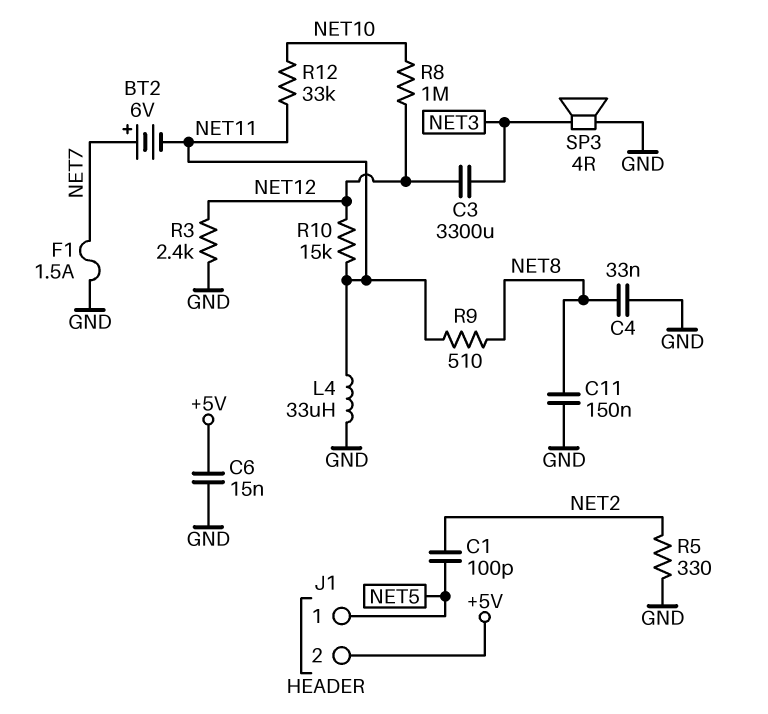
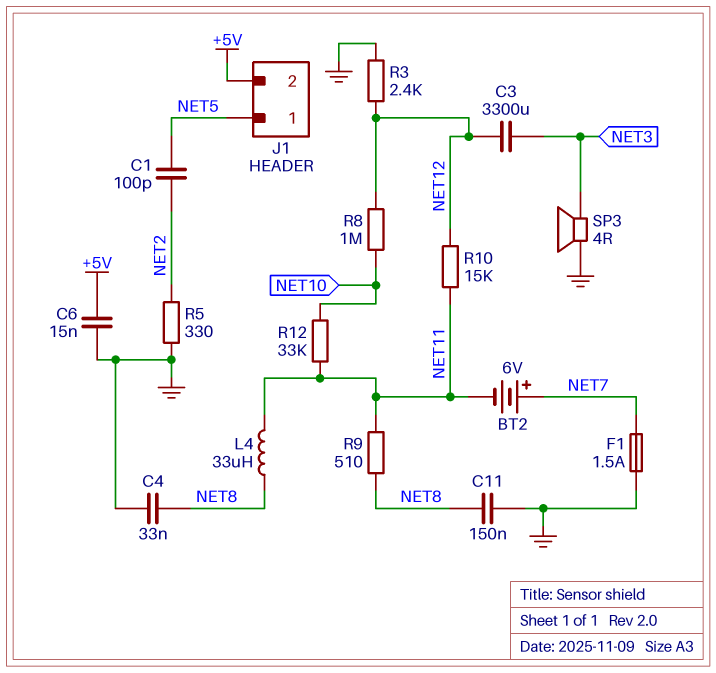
L4: 33uH (GND, NET11) -> 33uH (NET8, NET11)

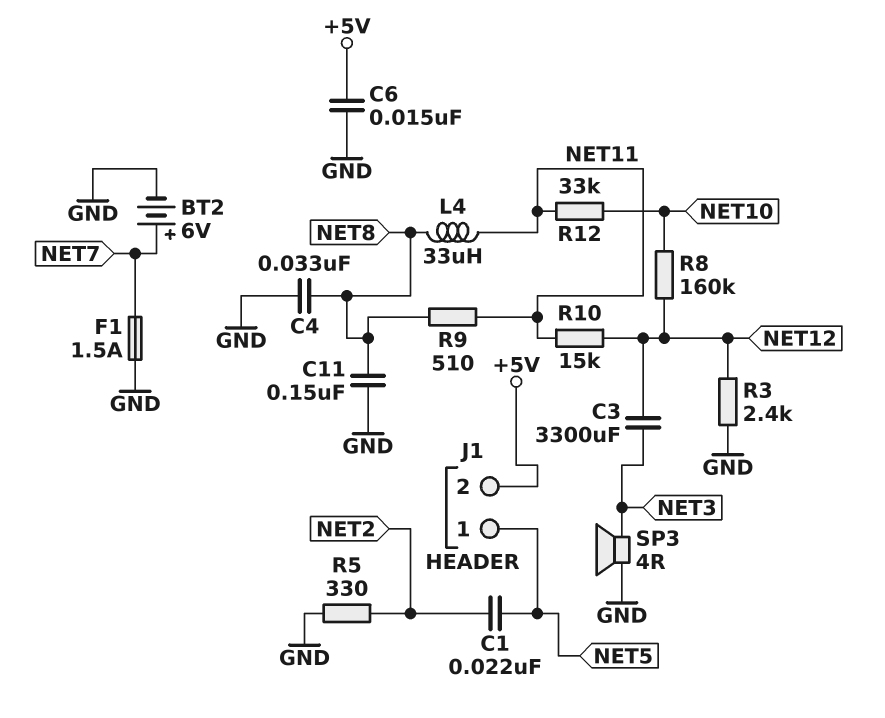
BT2: 6V (plus NET7, minus NET11) -> 6V (plus NET7, minus GND)
C1: 100pF (NET2, NET5) -> 22nF (NET2, NET5)
R8: 1M (NET10, NET12) -> 160k (NET10, NET12)

